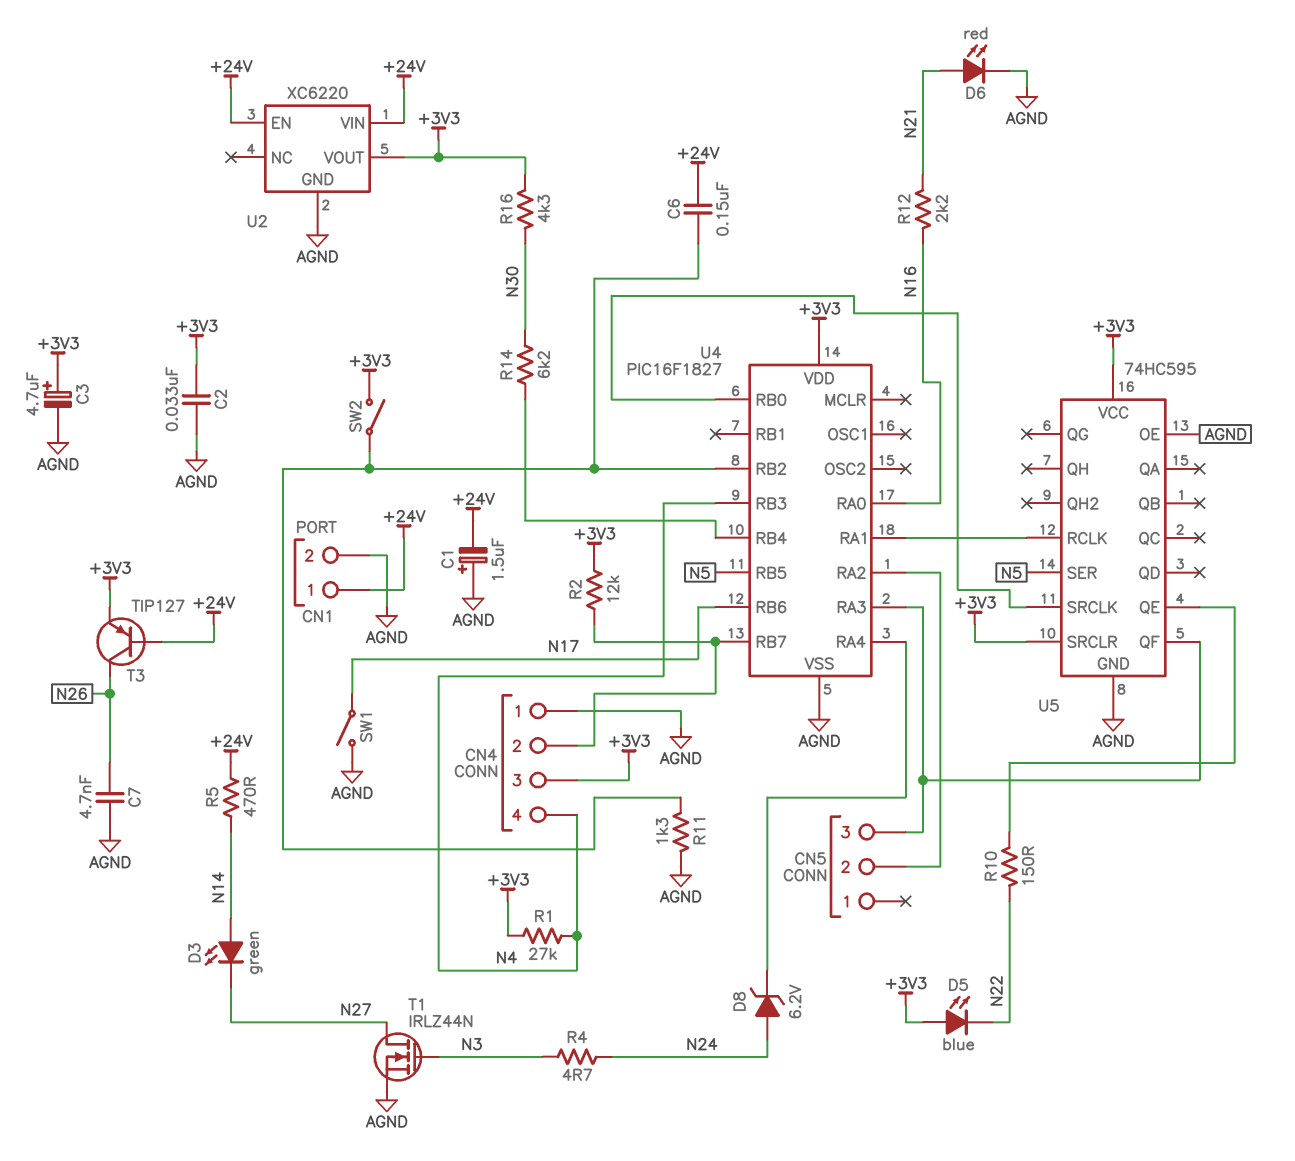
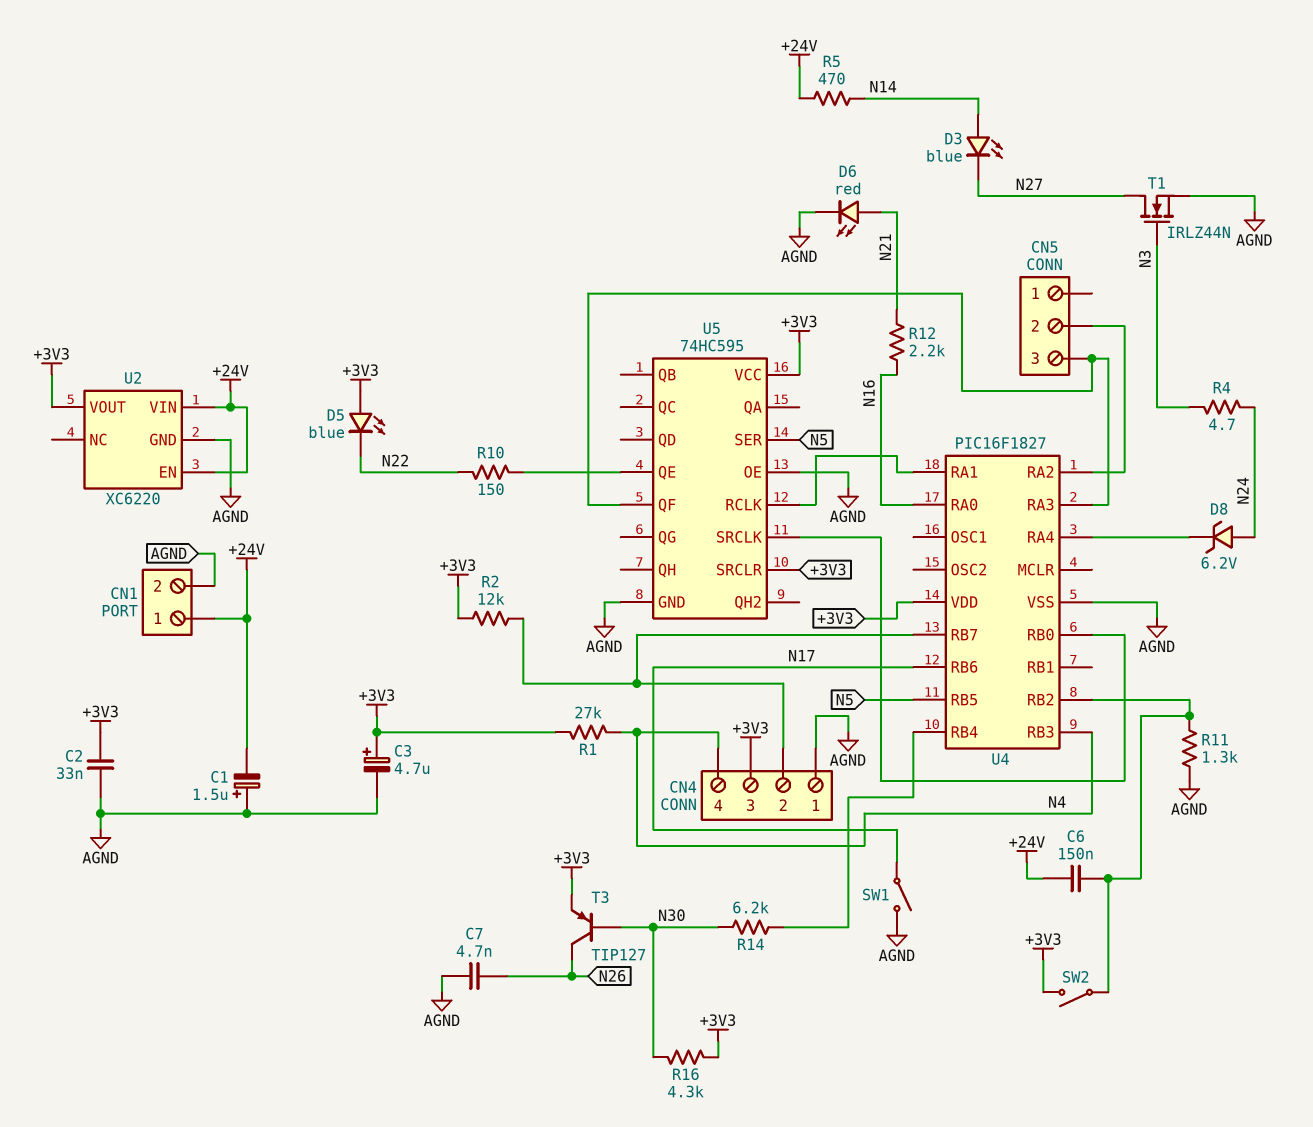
D3: LED green (A N14, K N27) -> LED blue (A N14, K N27)
T3: PNP TIP127 (B +24V, C N26, E +3V3) -> PNP TIP127 (B N30, C N26, E +3V3)

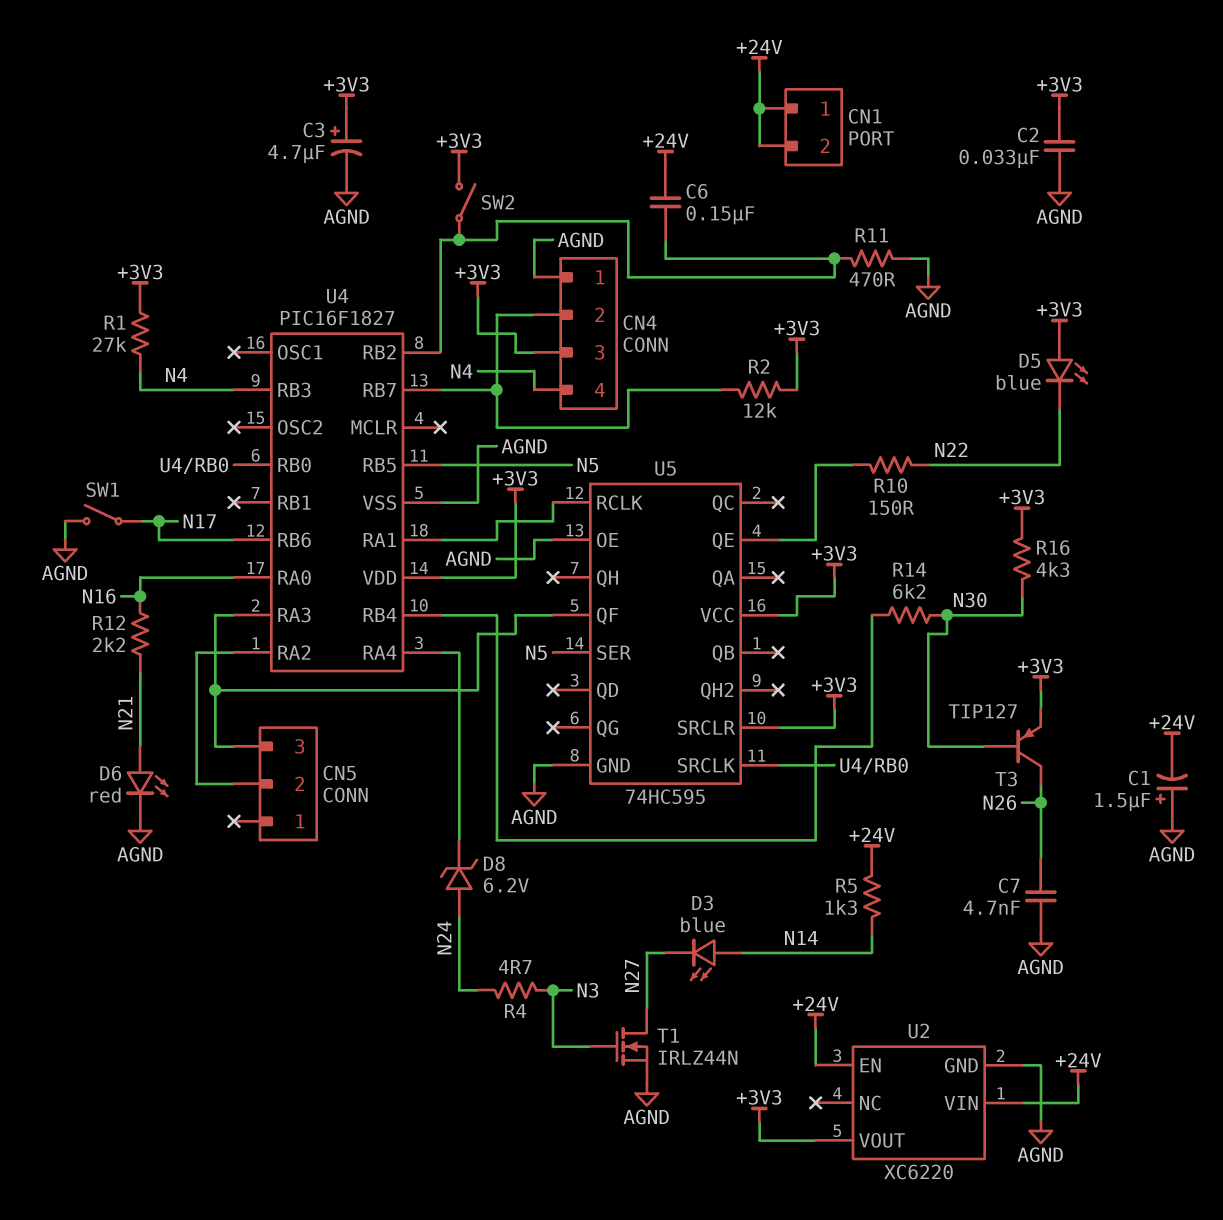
CN1 pin 2: AGND -> +24V
R5: 470 (+24V, N14) -> 1.3k (+24V, N14)
R11: 1.3k (AGND, U4/RB2) -> 470 (AGND, U4/RB2)

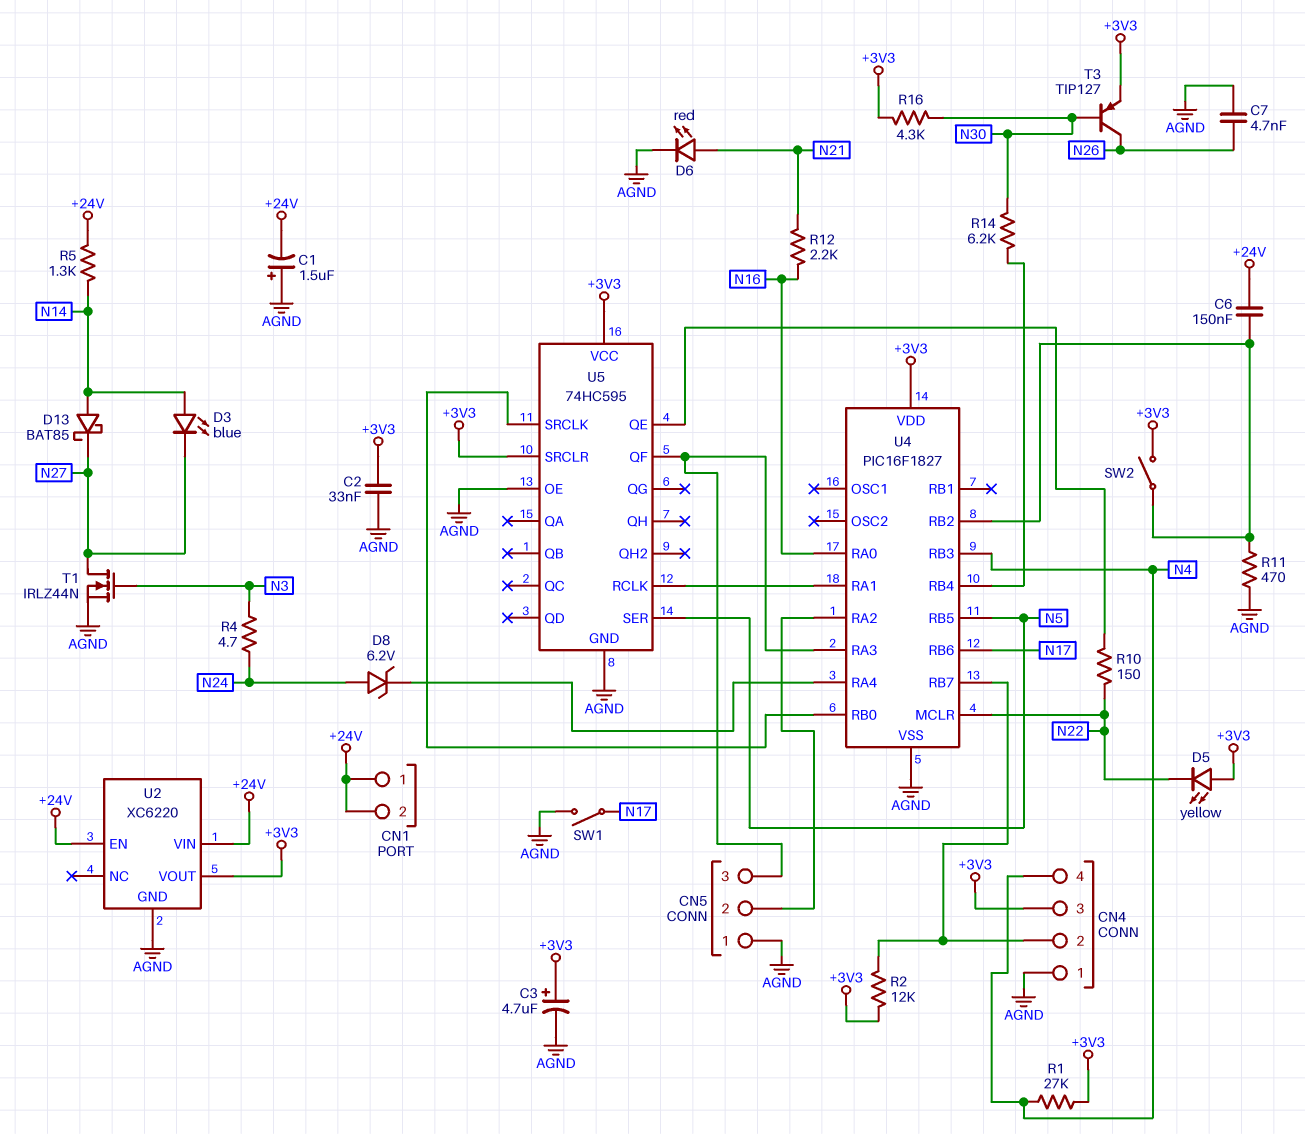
CN5 pin 1: none -> AGND
D5: LED blue (A +3V3, K N22) -> LED yellow (A +3V3, K N22)
D13: none -> schottky BAT85 (A N14, K N27)
U4 pin MCLR: none -> N22

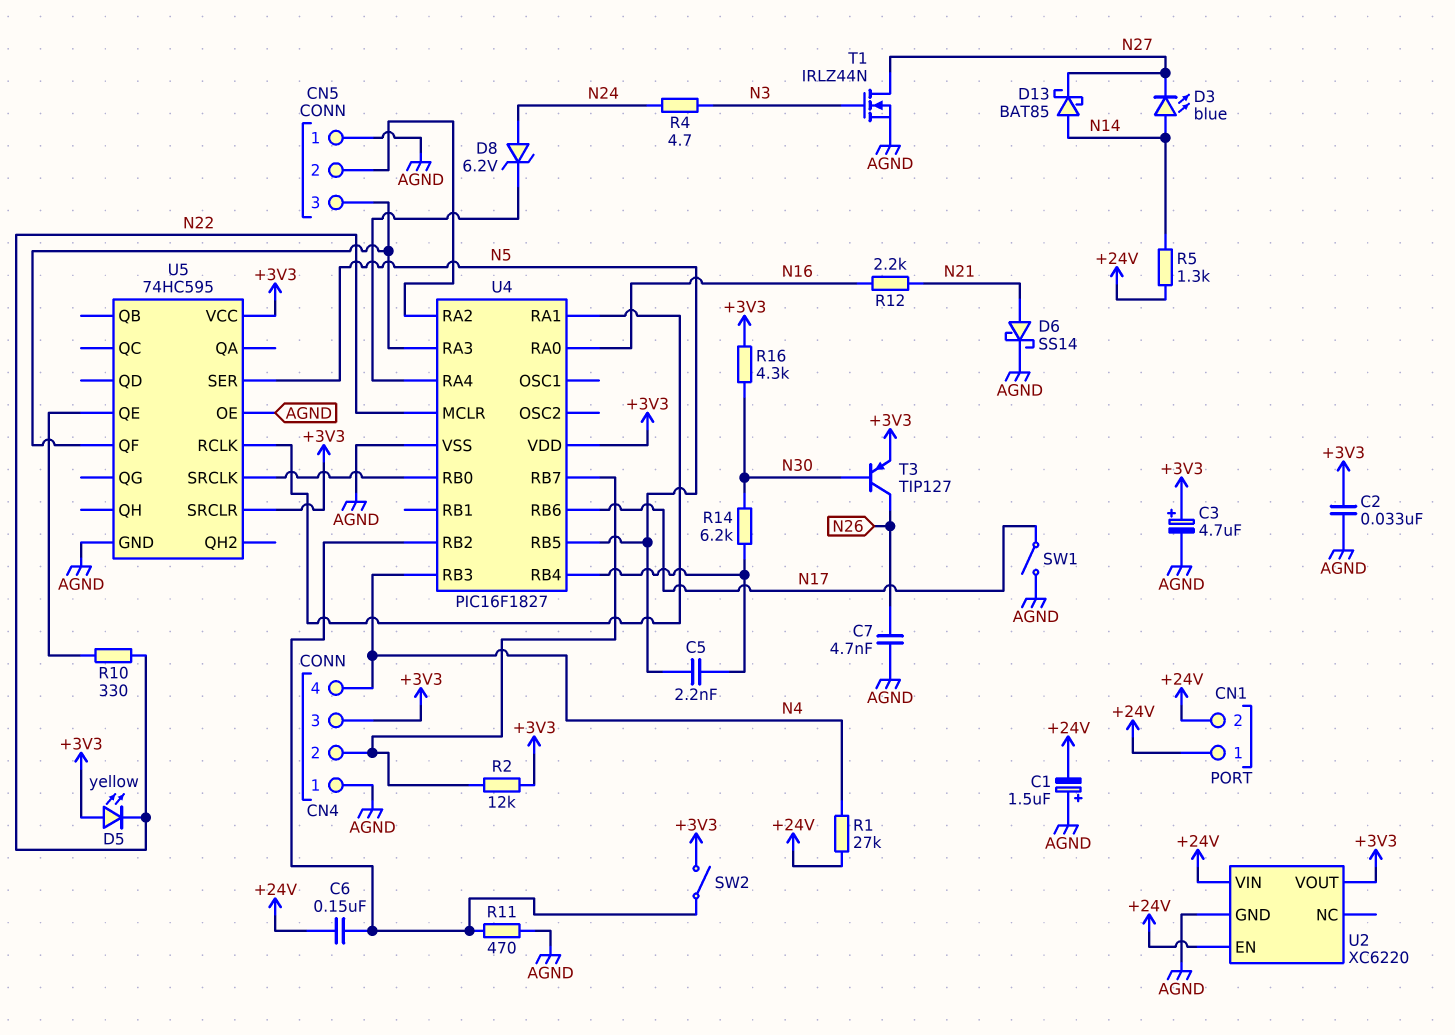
C5: none -> 2.2nF (N5, U4/RB4)
D6: LED red (A N21, K AGND) -> schottky SS14 (A N21, K AGND)
R1: 27k (+3V3, N4) -> 27k (+24V, N4)
R10: 150 (N22, U5/QE) -> 330 (N22, U5/QE)

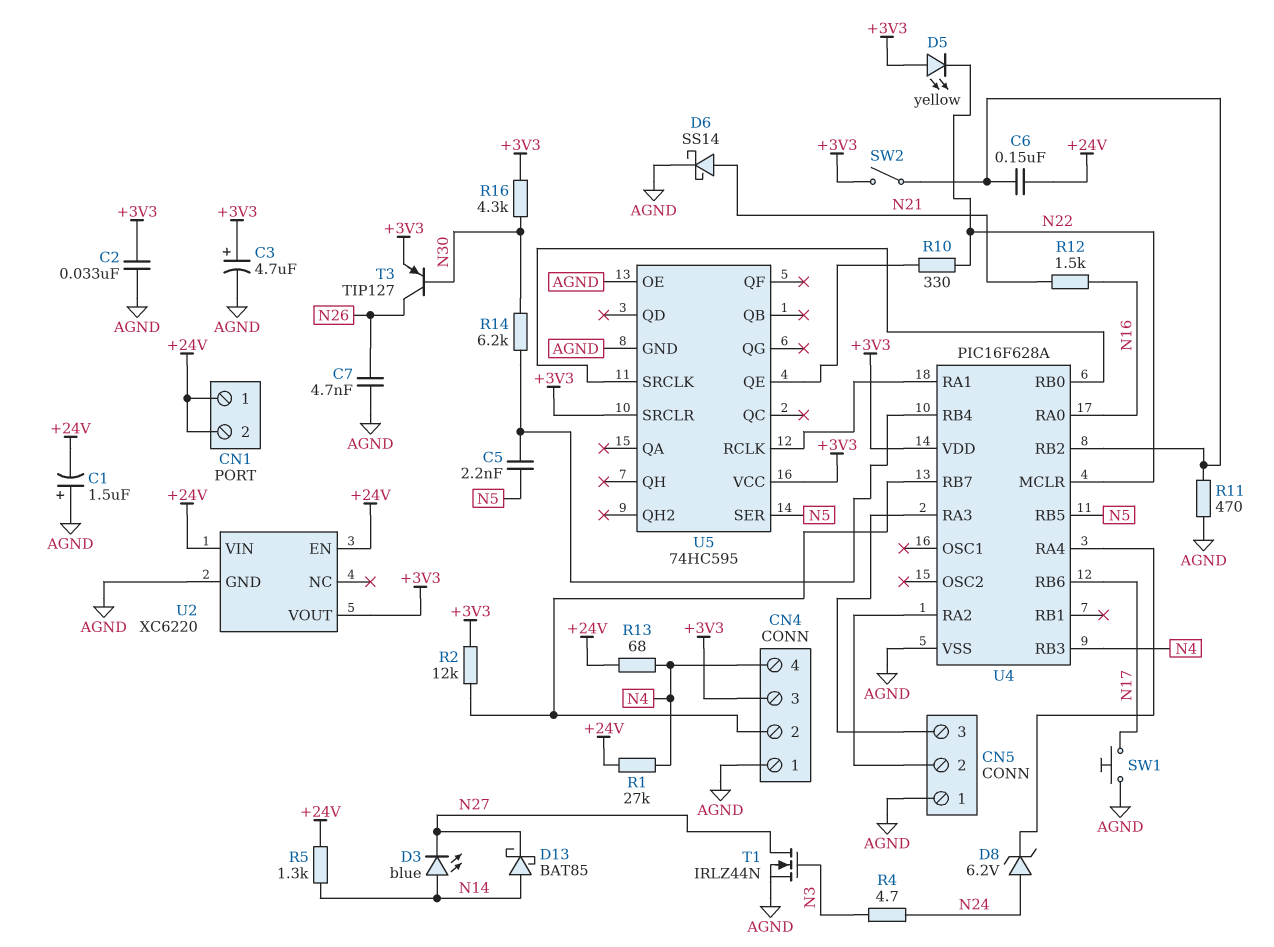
R12: 2.2k (N16, N21) -> 1.5k (N16, N21)
R13: none -> 68 (+24V, N4)
SW1: switch (AGND, N17) -> button (AGND, N17)
U4: PIC16F1827 -> PIC16F628A
U5 pin QF: CN5/3 -> none

